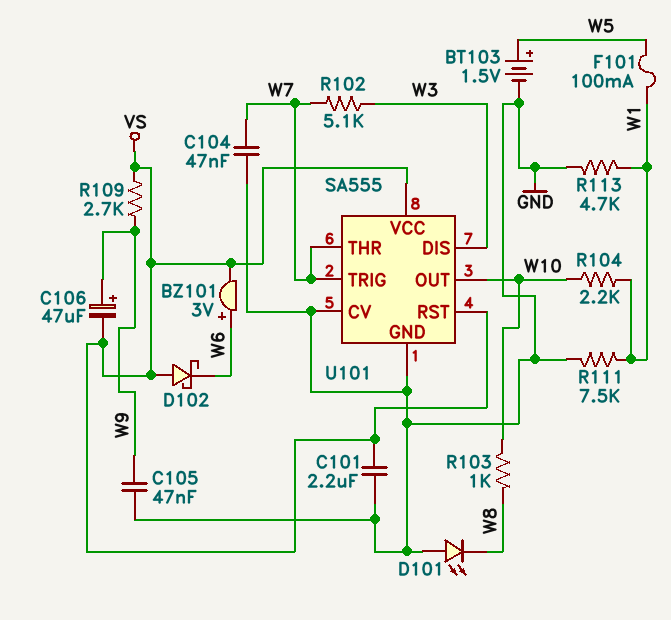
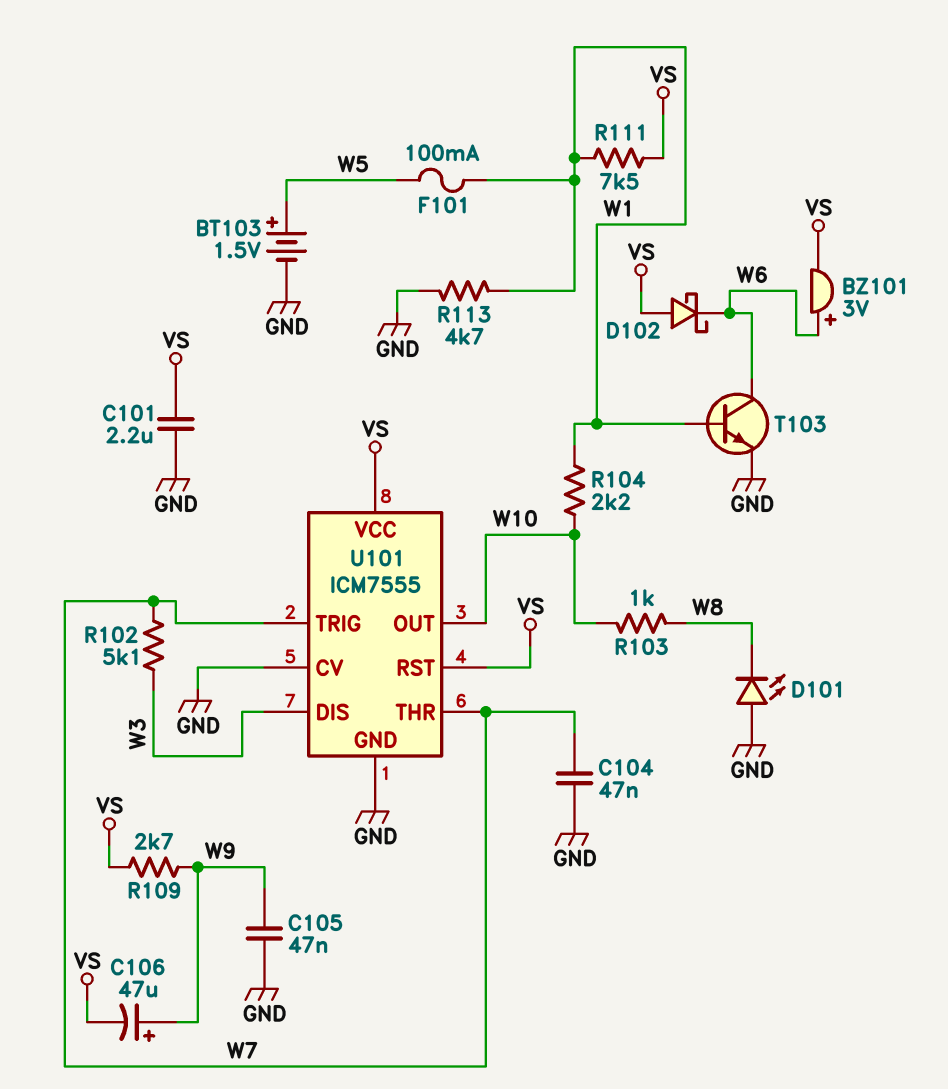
R111: 7.5k (GND, W1) -> 7.5k (VS, W1)
T103: none -> NPN (B W1, C W6, E GND)
U101: SA555 -> ICM7555

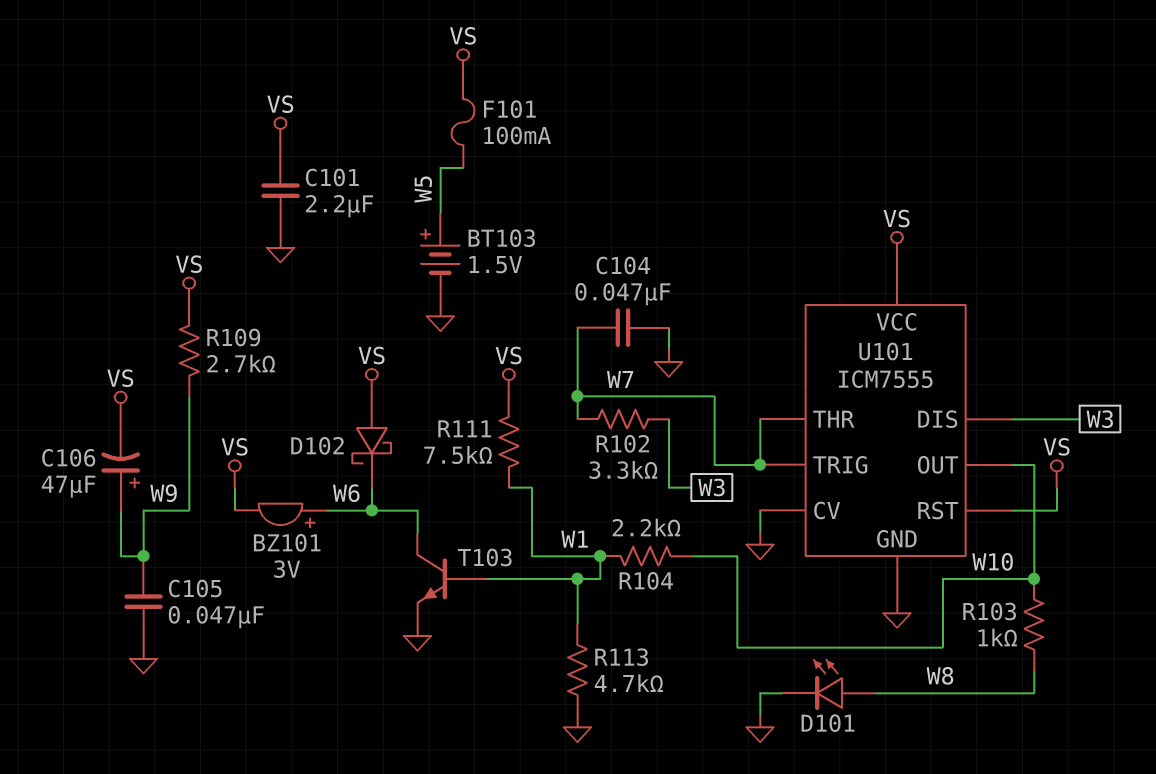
D101: LED (A GND, K W8) -> LED (A W8, K GND)
F101: 100mA (W1, W5) -> 100mA (VS, W5)
R102: 5.1k (W3, W7) -> 3.3k (W3, W7)

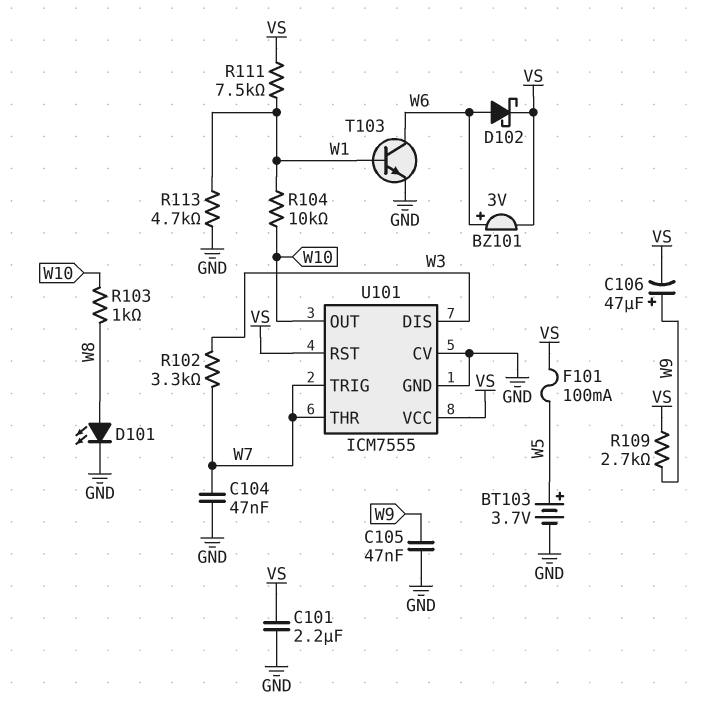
BT103: 1.5V (plus W5, minus GND) -> 3.7V (plus W5, minus GND)
D102: schottky (A VS, K W6) -> schottky (A W6, K VS)
R104: 2.2k (W1, W10) -> 10k (W1, W10)

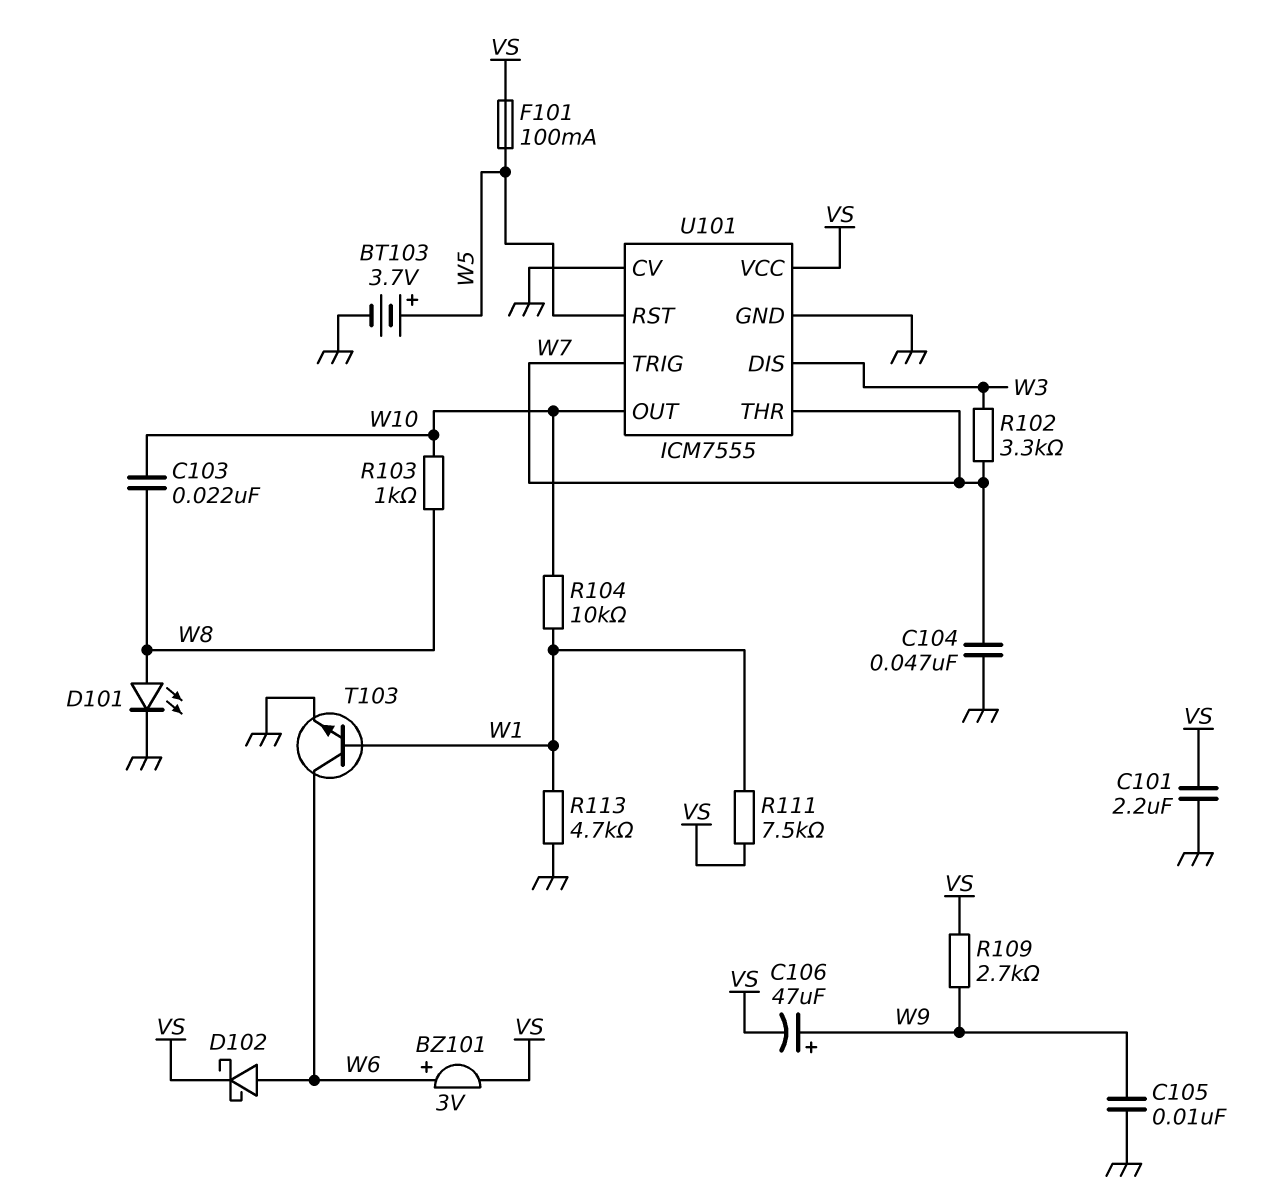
C103: none -> 22nF (W8, W10)
C105: 47nF (GND, W9) -> 10nF (GND, W9)
U101 pin RST: VS -> W5

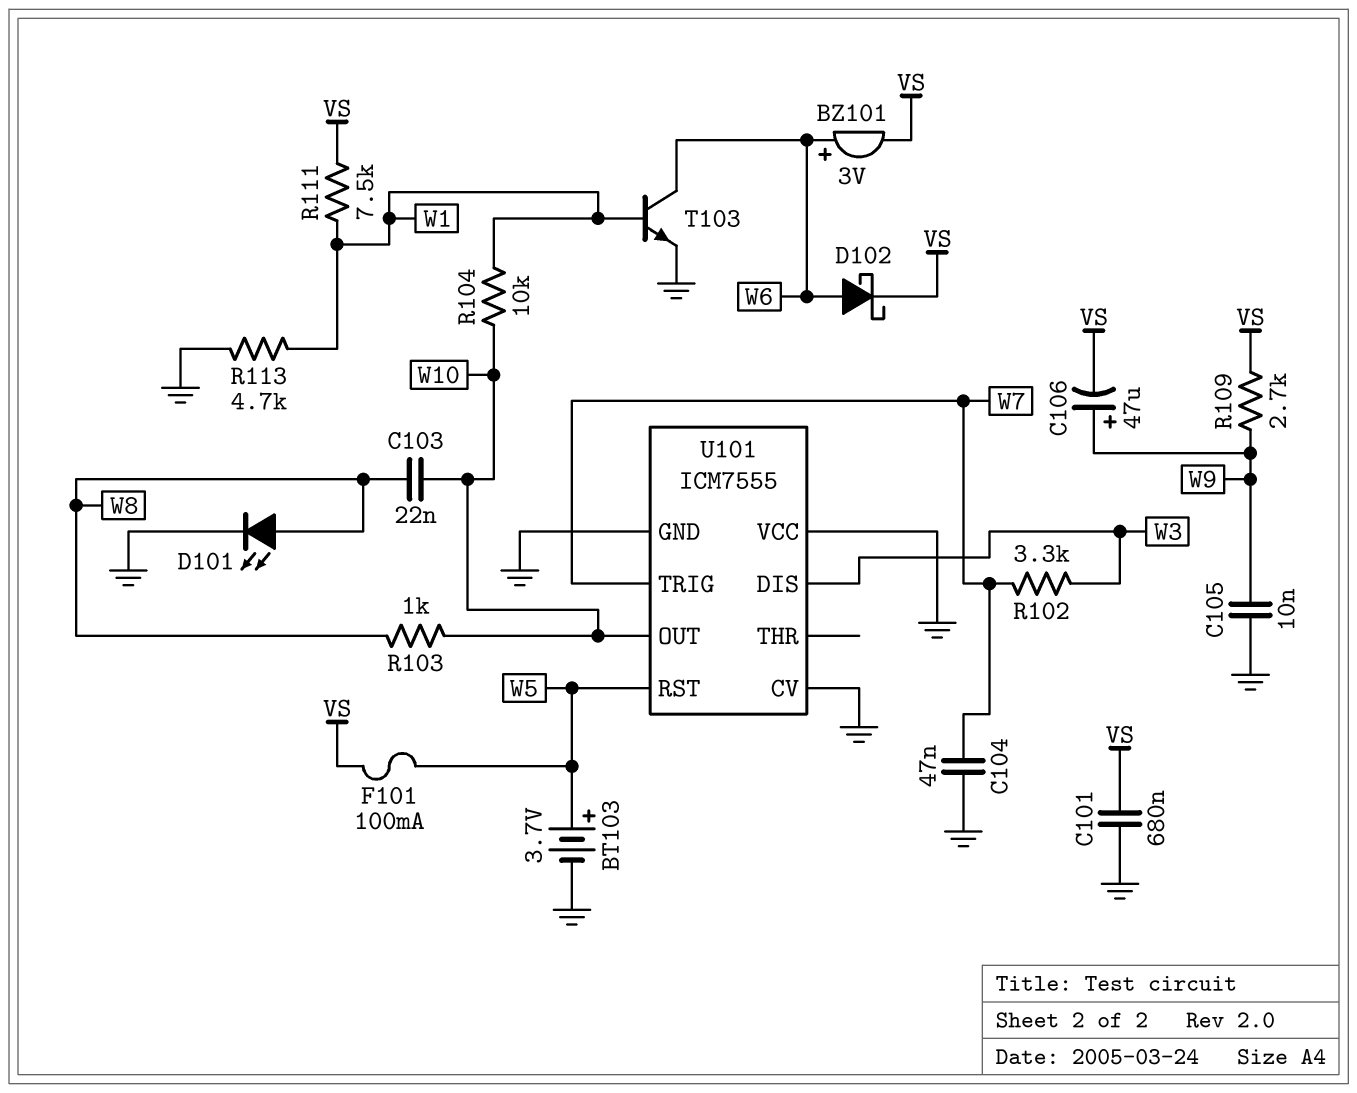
C101: 2.2uF (GND, VS) -> 680nF (GND, VS)
U101 pin THR: W7 -> none
U101 pin VCC: VS -> GND

